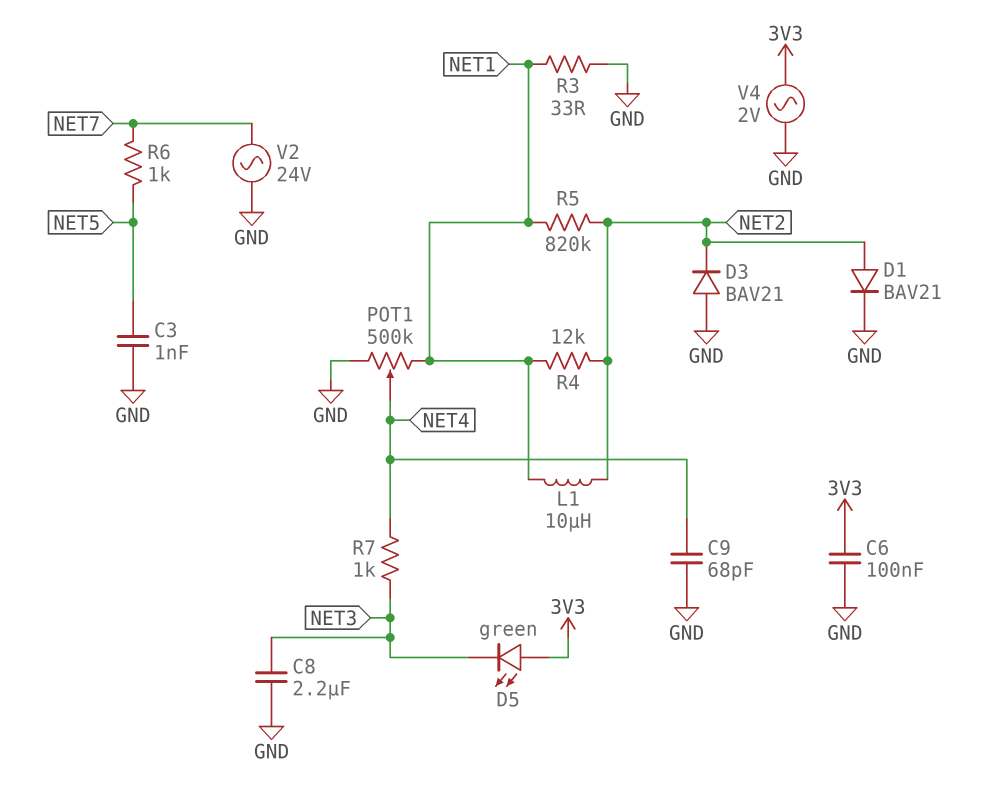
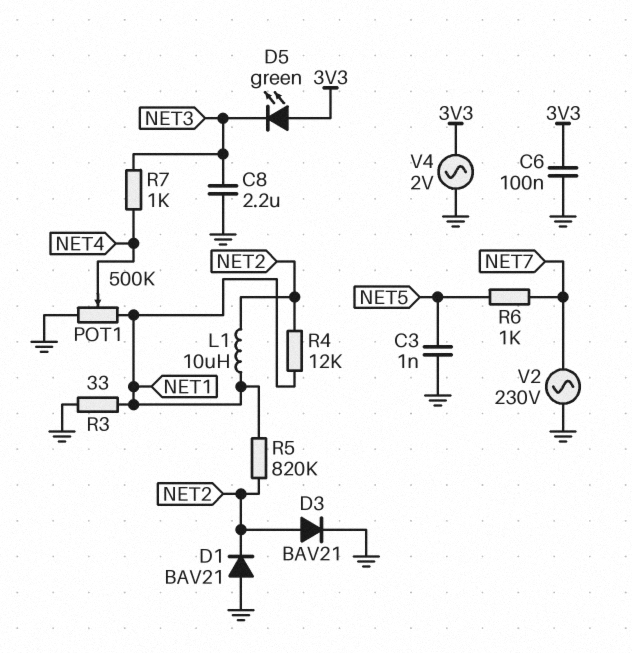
C9: 68pF (GND, NET4) -> none
D1: diode BAV21 (A NET2, K GND) -> diode BAV21 (A GND, K NET2)
D3: diode BAV21 (A GND, K NET2) -> diode BAV21 (A NET2, K GND)
V2: AC 24V (GND, NET7) -> AC 230V (GND, NET7)

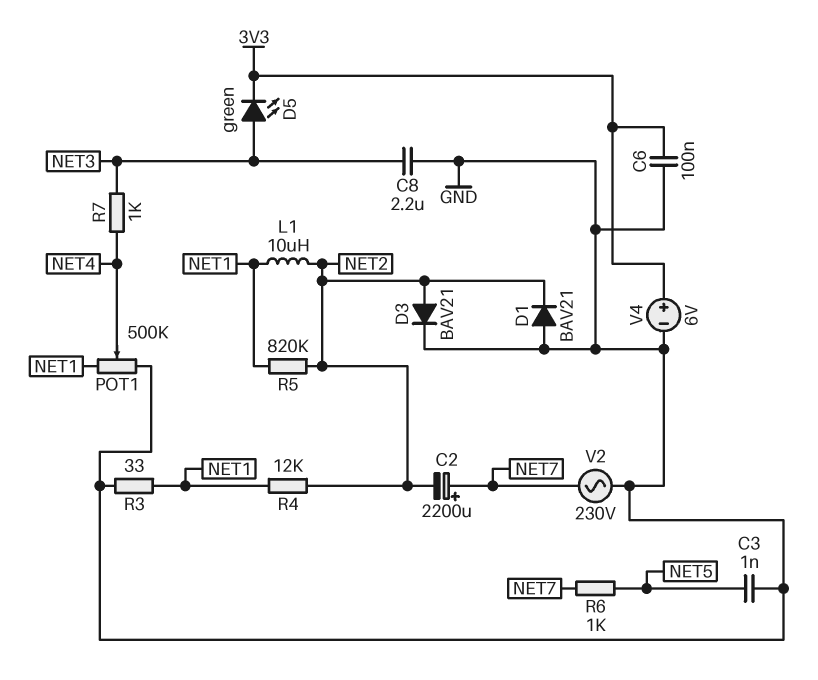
C2: none -> 2200uF (plus NET7, minus NET2)
D5: LED green (A 3V3, K NET3) -> LED green (A NET3, K 3V3)
V4: AC 2V (3V3, GND) -> 6V (plus 3V3, minus GND)

